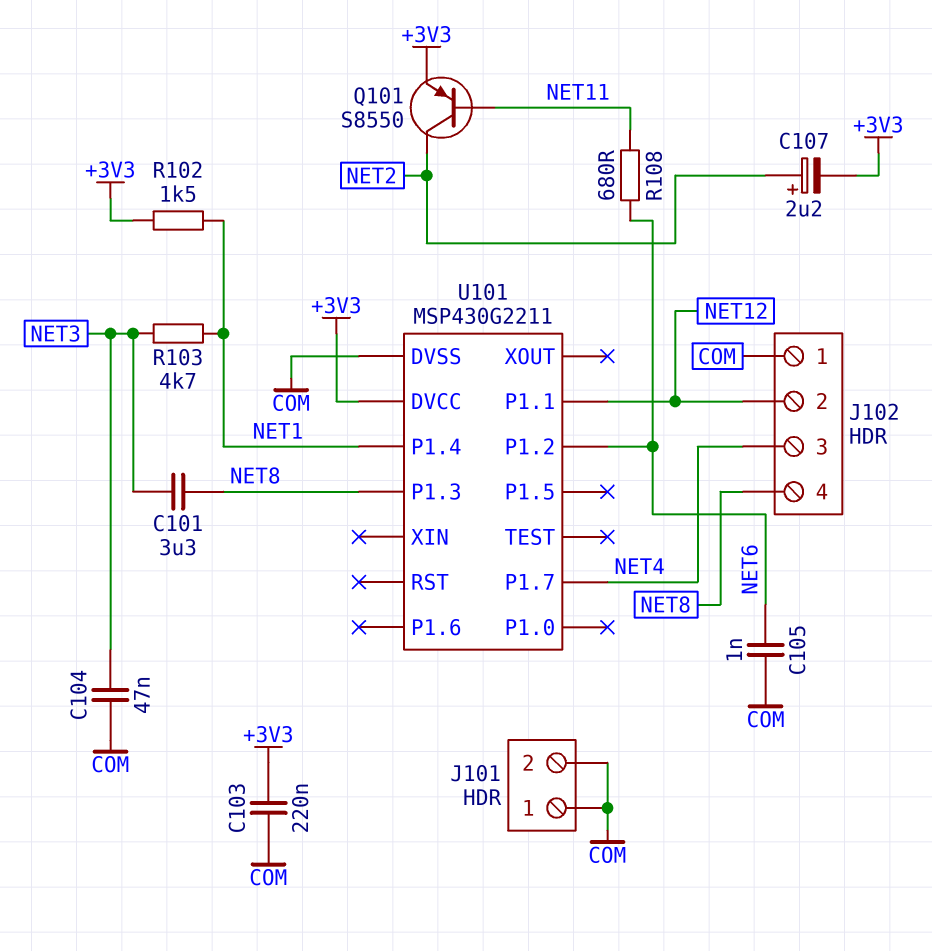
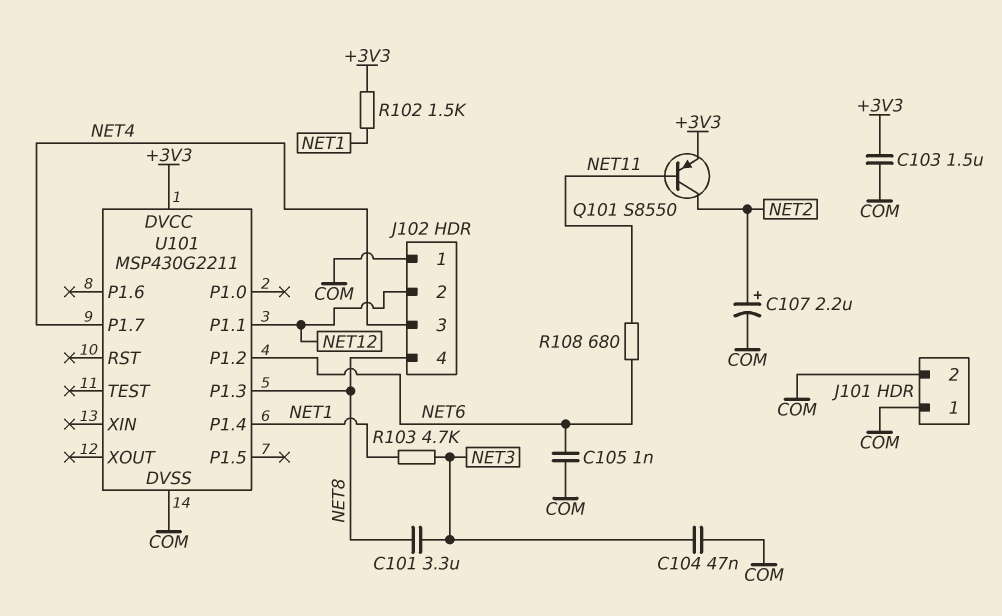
C103: 220nF (+3V3, COM) -> 1.5uF (+3V3, COM)
C107: 2.2uF (plus NET2, minus +3V3) -> 2.2uF (plus NET2, minus COM)

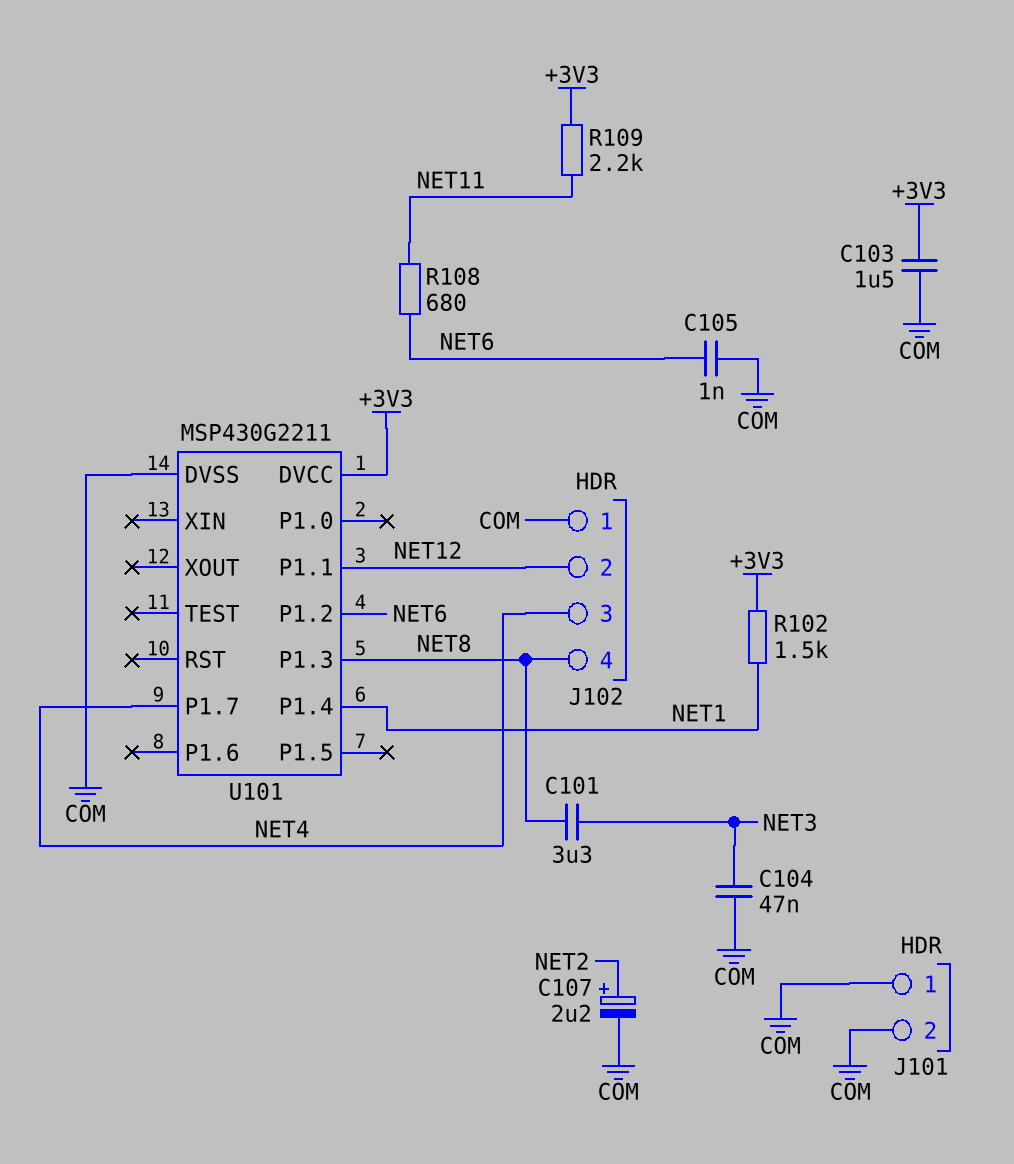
Q101: PNP S8550 (B NET11, C NET2, E +3V3) -> none
R103: 4.7k (NET1, NET3) -> none
R109: none -> 2.2k (+3V3, NET11)

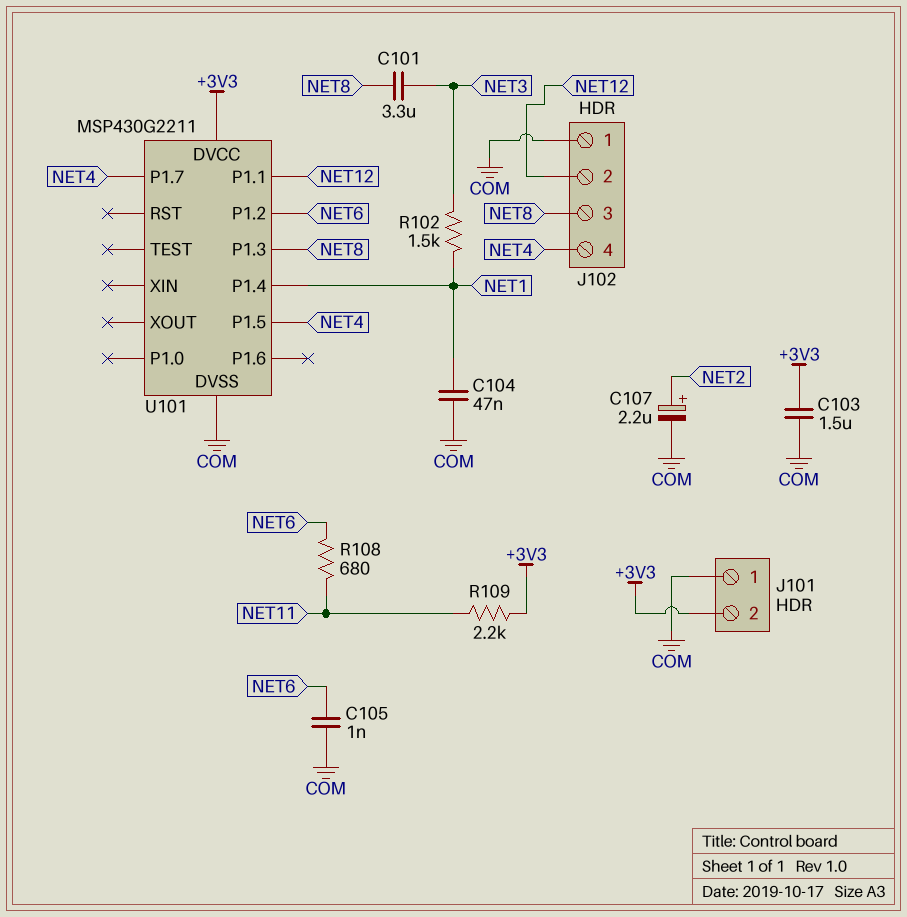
C104: 47nF (COM, NET3) -> 47nF (COM, NET1)
J101 pin 2: COM -> +3V3
J102 pin 3: NET4 -> NET8
J102 pin 4: NET8 -> NET4
R102: 1.5k (+3V3, NET1) -> 1.5k (NET1, NET3)
U101 pin P1.5: none -> NET4

